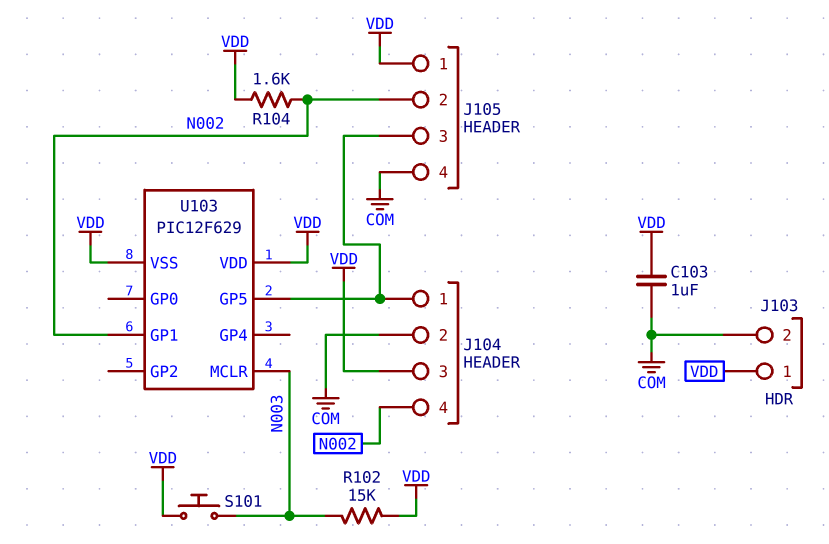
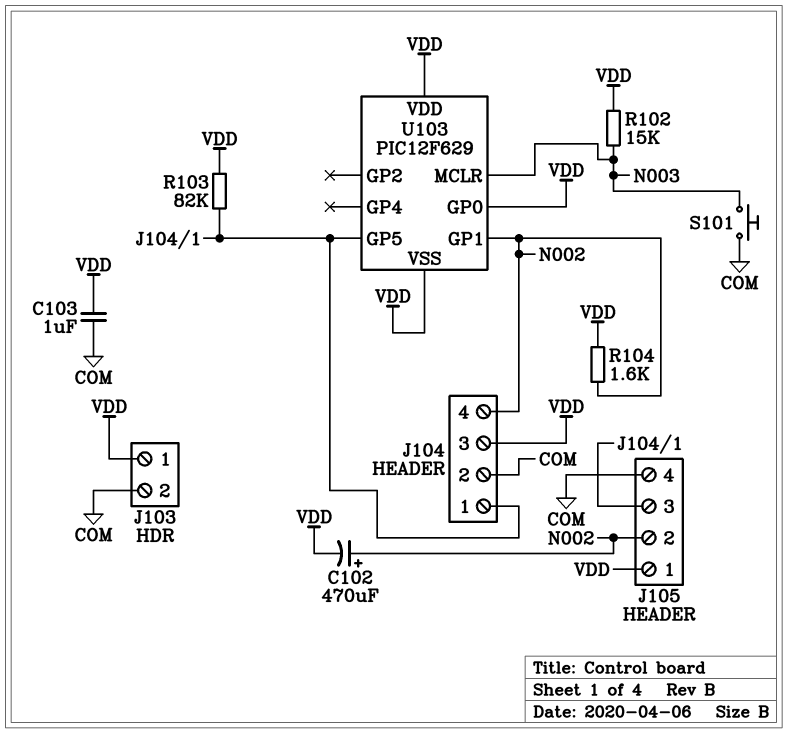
C102: none -> 470uF (plus N002, minus VDD)
R103: none -> 82k (J104/1, VDD)
S101: button (N003, VDD) -> button (COM, N003)
U103 pin GP0: none -> VDD

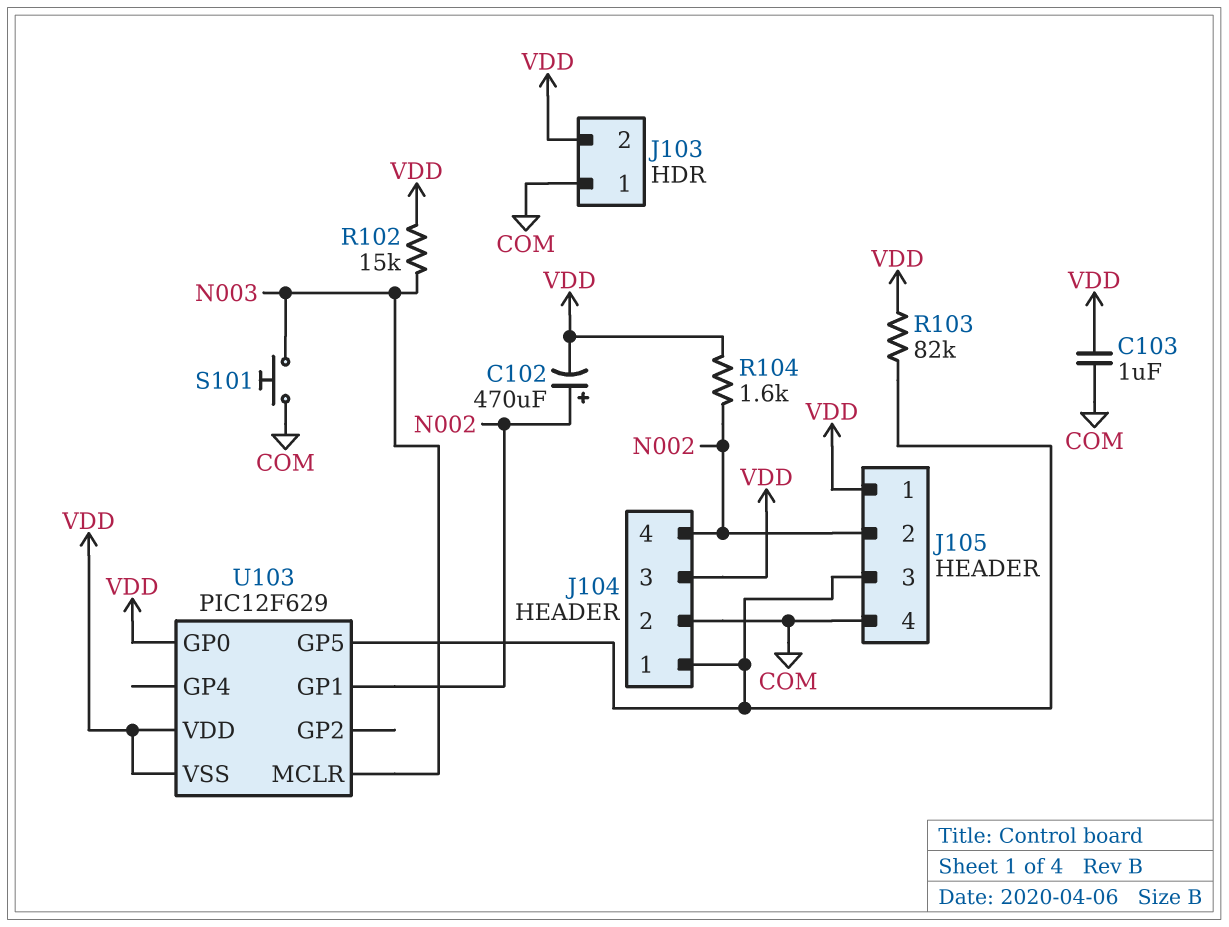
J103 pin 1: VDD -> COM
J103 pin 2: COM -> VDD

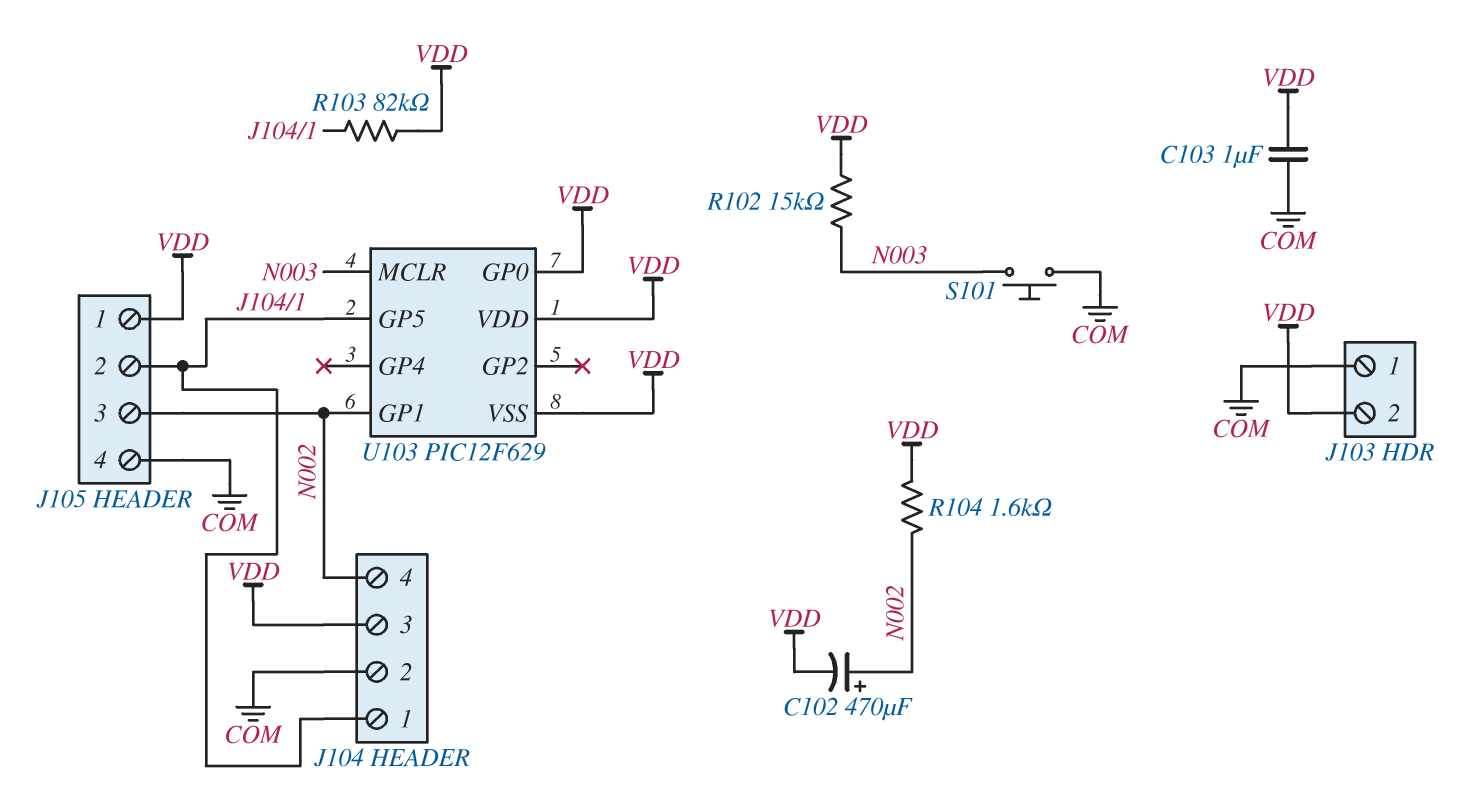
J105 pin 2: N002 -> J104/1
J105 pin 3: J104/1 -> N002

